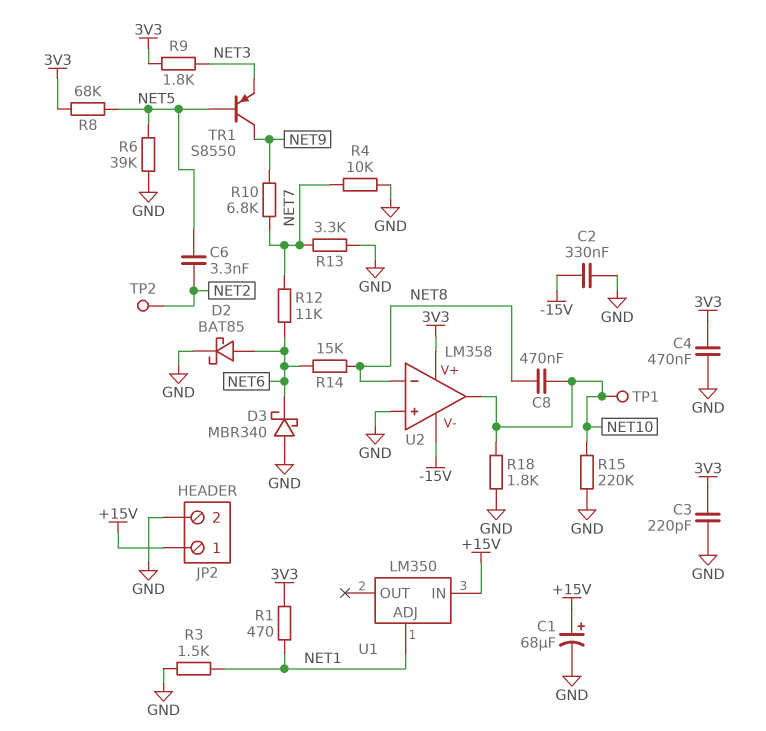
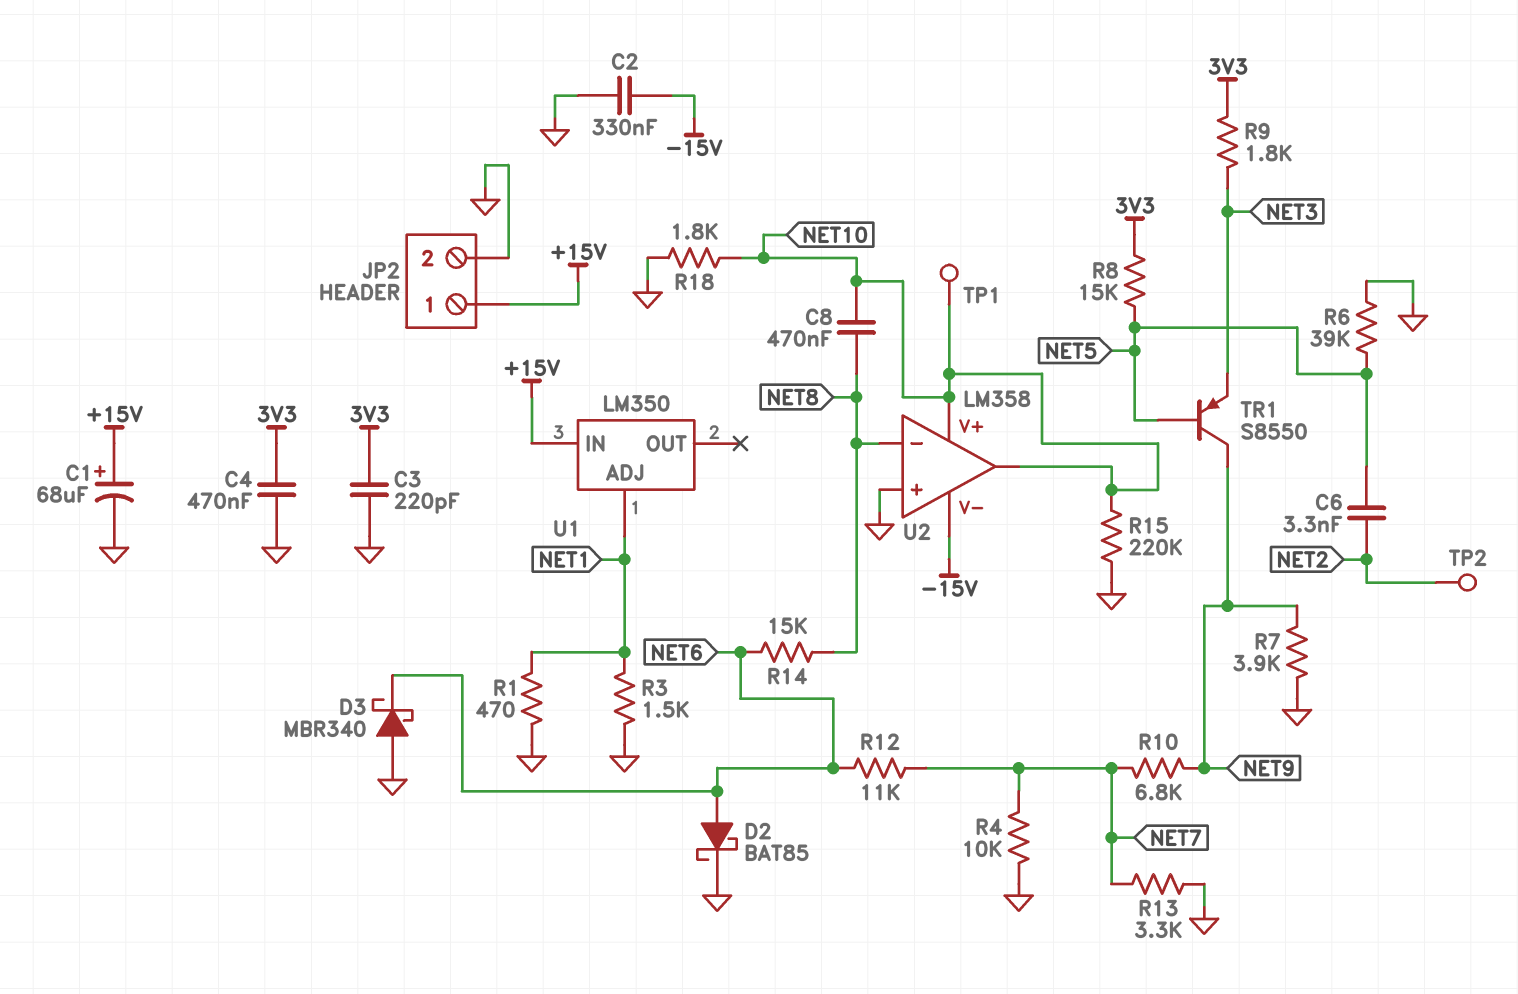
R1: 470 (3V3, NET1) -> 470 (GND, NET1)
R7: none -> 3.9k (GND, NET9)
R8: 68k (3V3, NET5) -> 15k (3V3, NET5)
U2 pin V+: 3V3 -> NET10

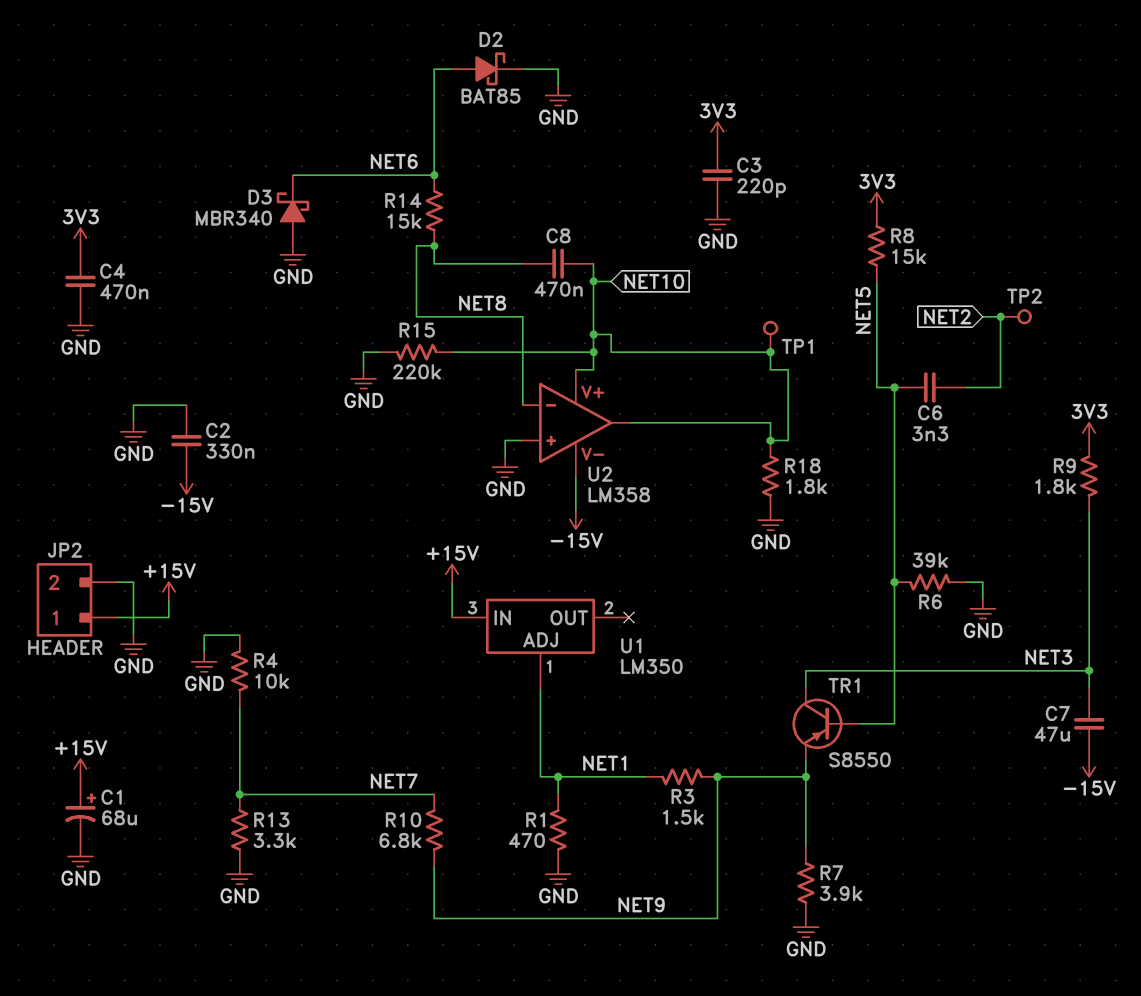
C7: none -> 47uF (-15V, NET3)
R3: 1.5k (GND, NET1) -> 1.5k (NET1, NET9)
R12: 11k (NET6, NET7) -> none
TR1: PNP S8550 (B NET5, C NET9, E NET3) -> PNP S8550 (B NET5, C NET3, E NET9)

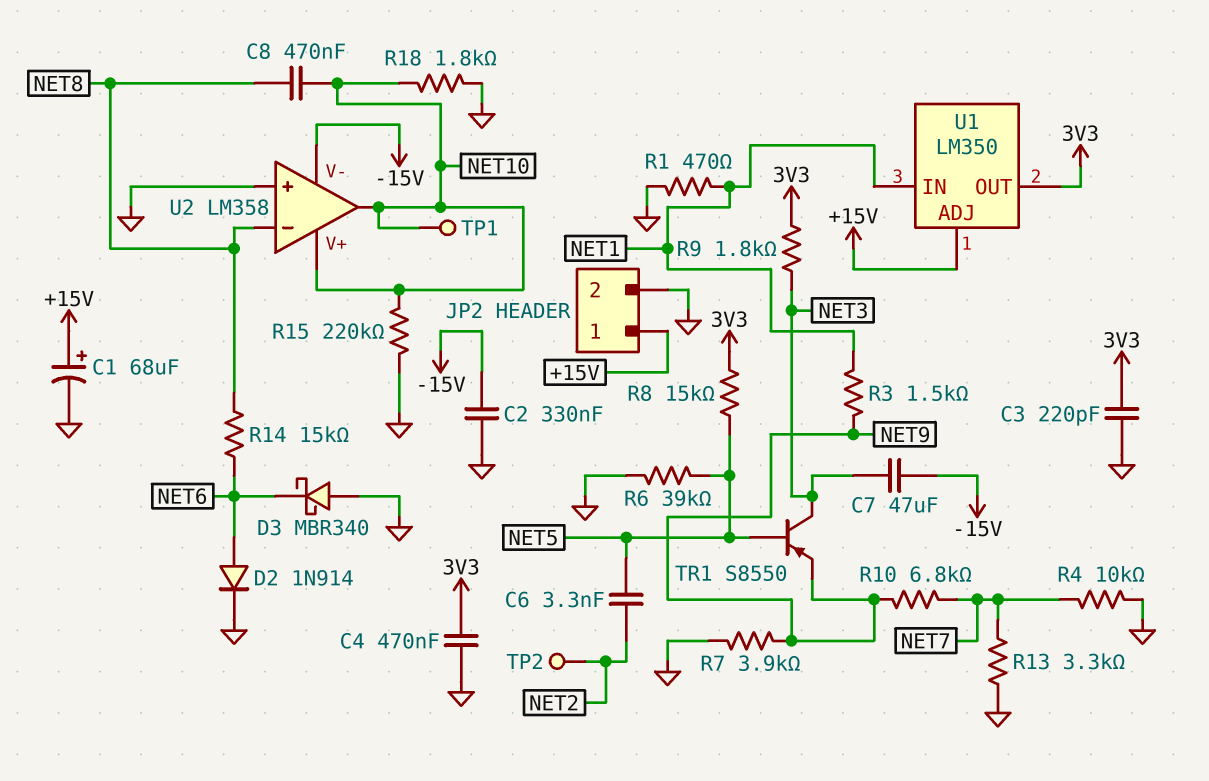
D2: schottky BAT85 (A NET6, K GND) -> diode 1N914 (A NET6, K GND)
U1 pin ADJ: NET1 -> +15V
U1 pin IN: +15V -> NET1
U1 pin OUT: none -> 3V3

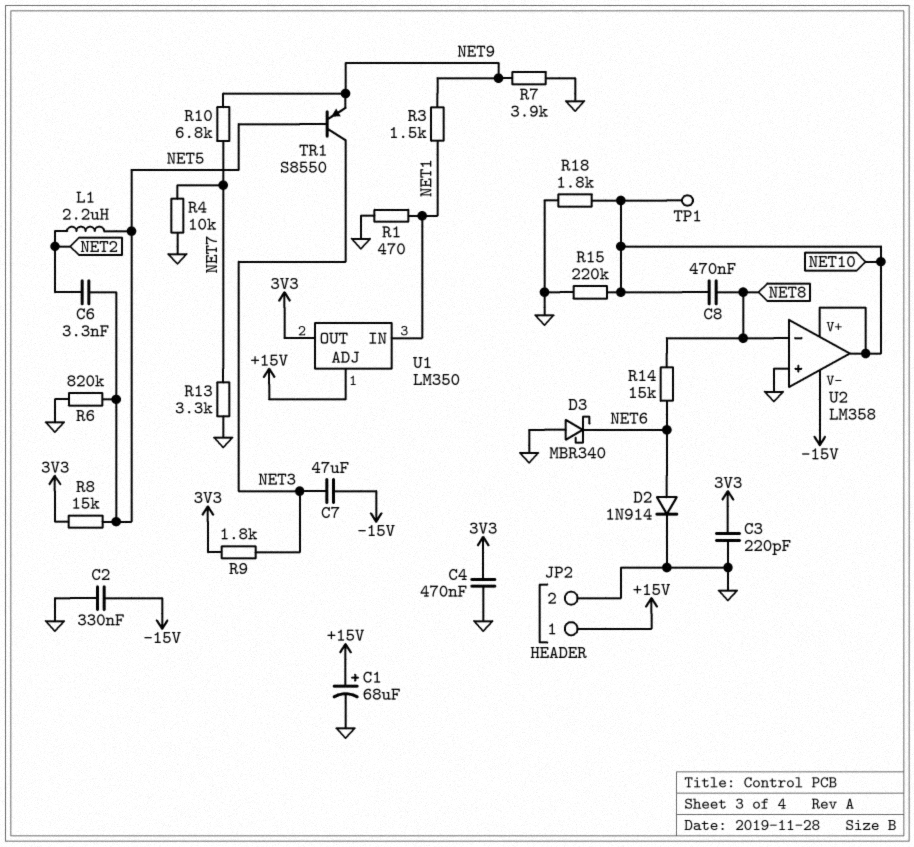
L1: none -> 2.2uH (NET2, NET5)
R6: 39k (GND, NET5) -> 820k (GND, NET5)
TP2: test point (NET2) -> none

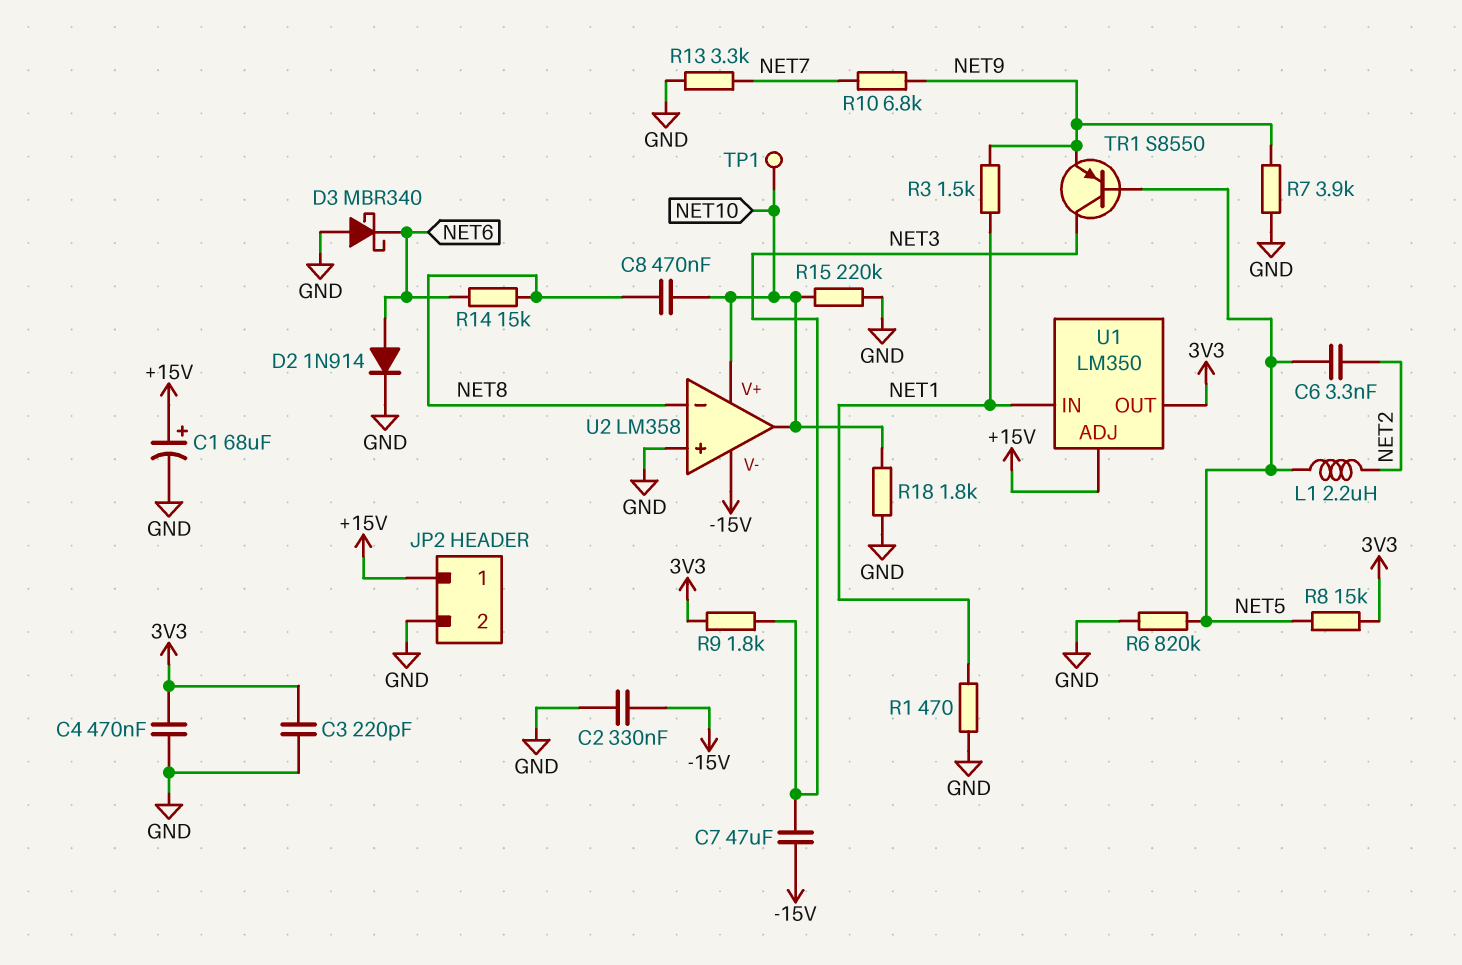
R4: 10k (GND, NET7) -> none

